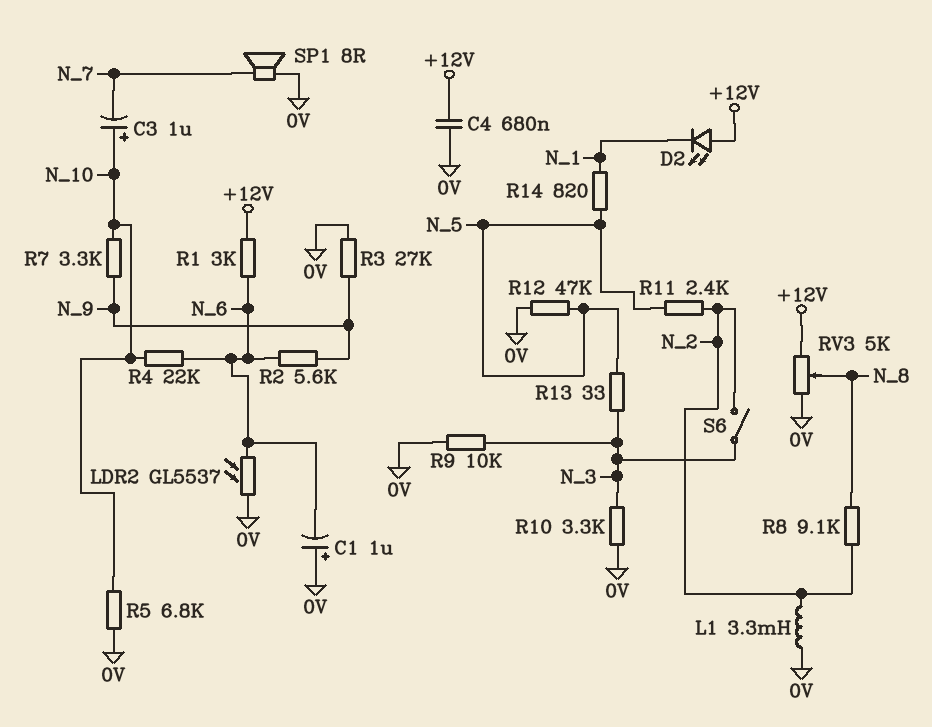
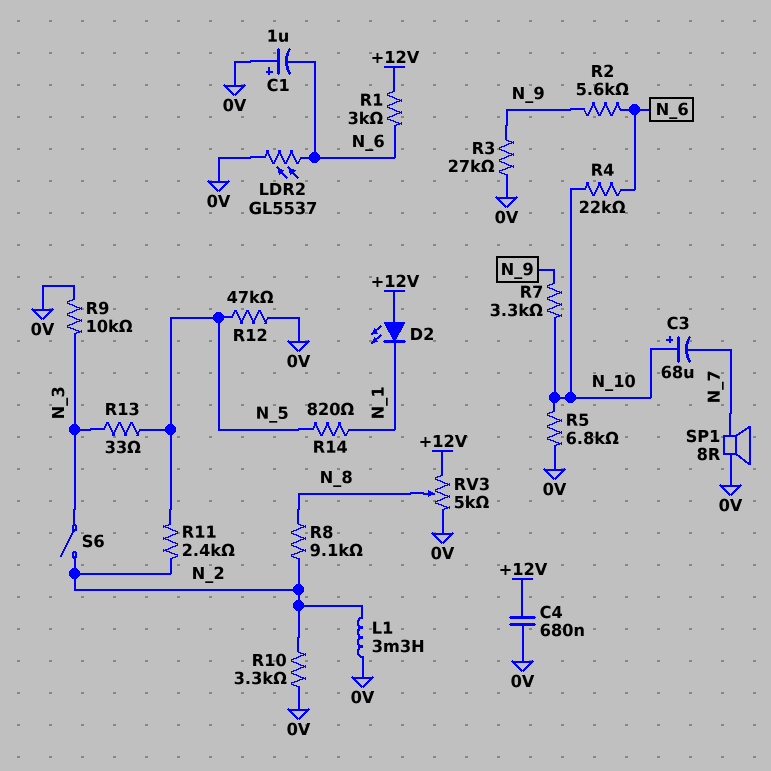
C3: 1uF (plus N_10, minus N_7) -> 68uF (plus N_10, minus N_7)
R10: 3.3k (0V, N_3) -> 3.3k (0V, N_2)

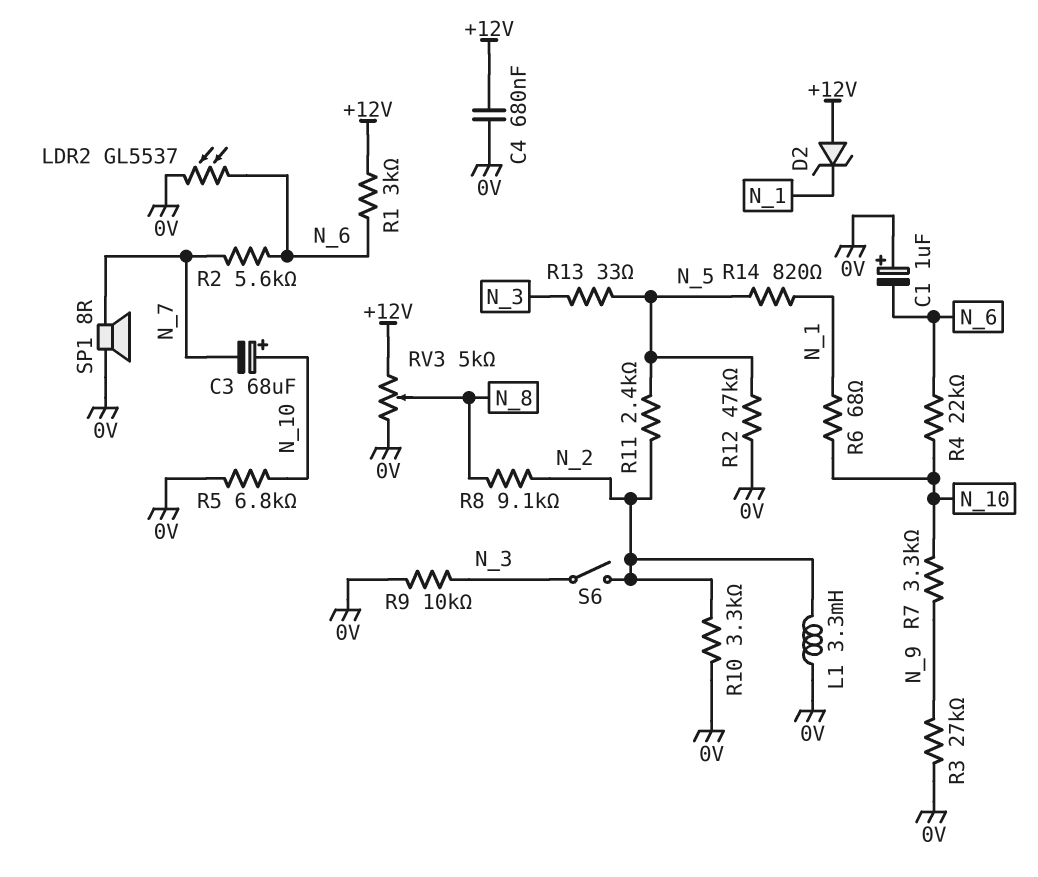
D2: LED (A +12V, K N_1) -> zener (A +12V, K N_1)
R2: 5.6k (N_6, N_9) -> 5.6k (N_6, N_7)
R6: none -> 68 (N_1, N_10)

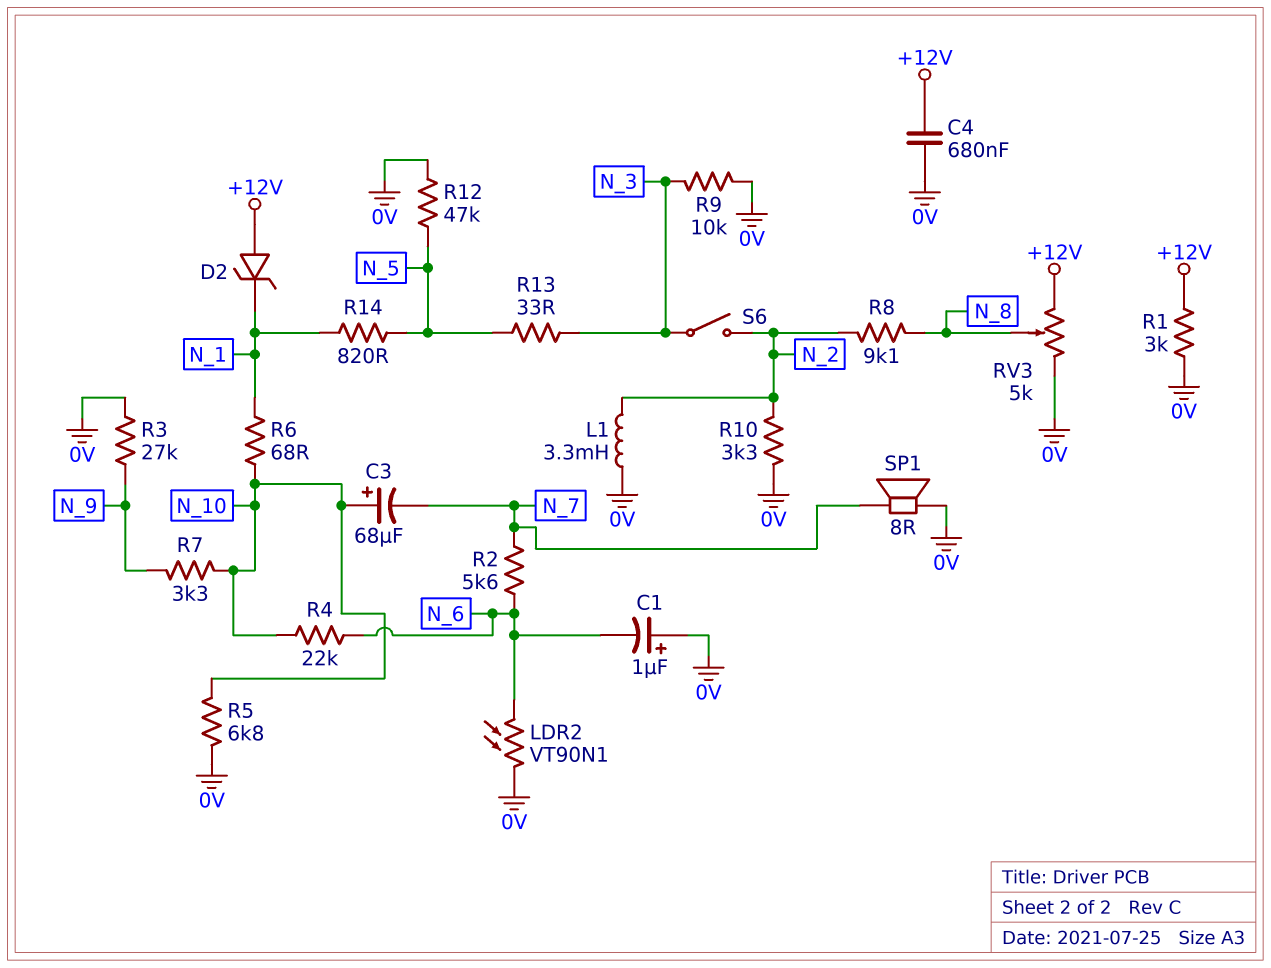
LDR2: GL5537 (0V, N_6) -> VT90N1 (0V, N_6)
R1: 3k (+12V, N_6) -> 3k (+12V, 0V)
R11: 2.4k (N_2, N_5) -> none

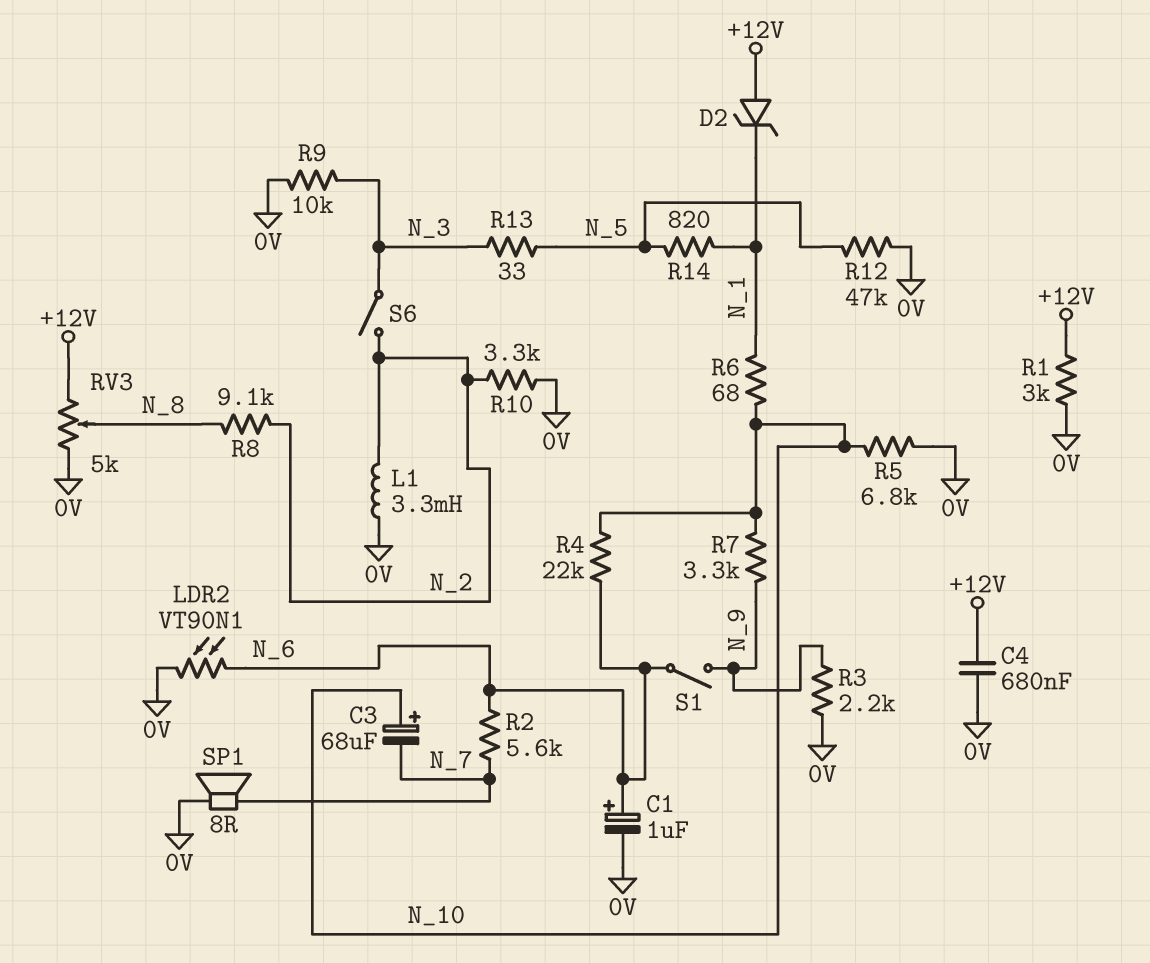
C1: 1uF (plus 0V, minus N_6) -> 1uF (plus N_6, minus 0V)
R3: 27k (0V, N_9) -> 2.2k (0V, N_9)
S1: none -> switch (N_6, N_9)

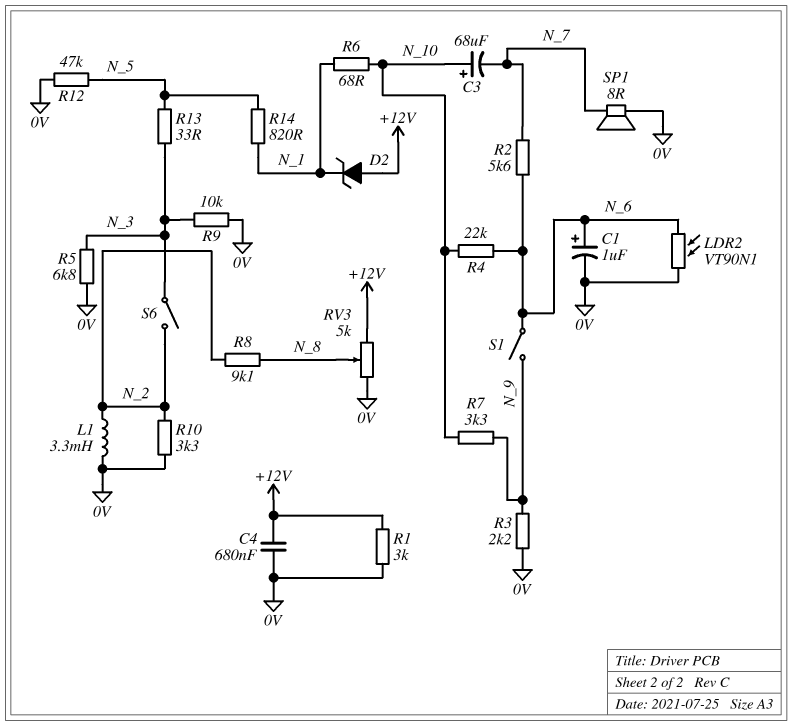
R5: 6.8k (0V, N_10) -> 6.8k (0V, N_3)

